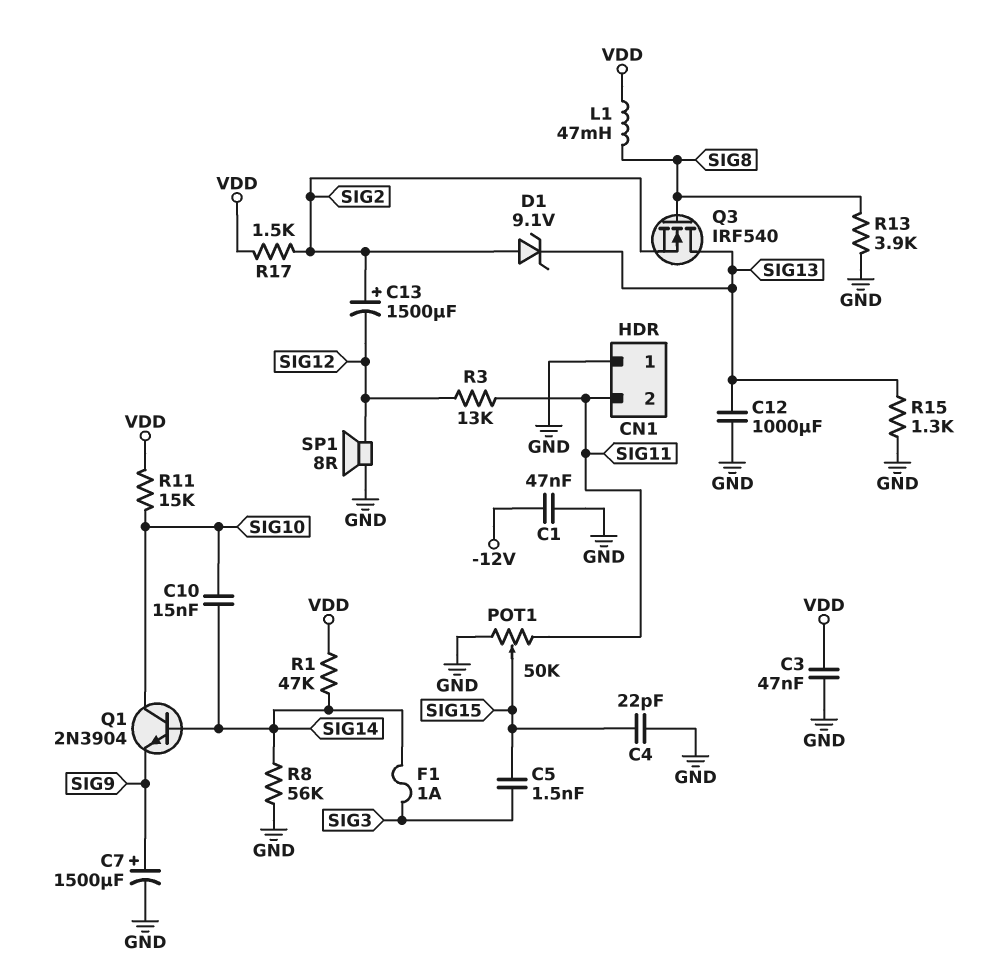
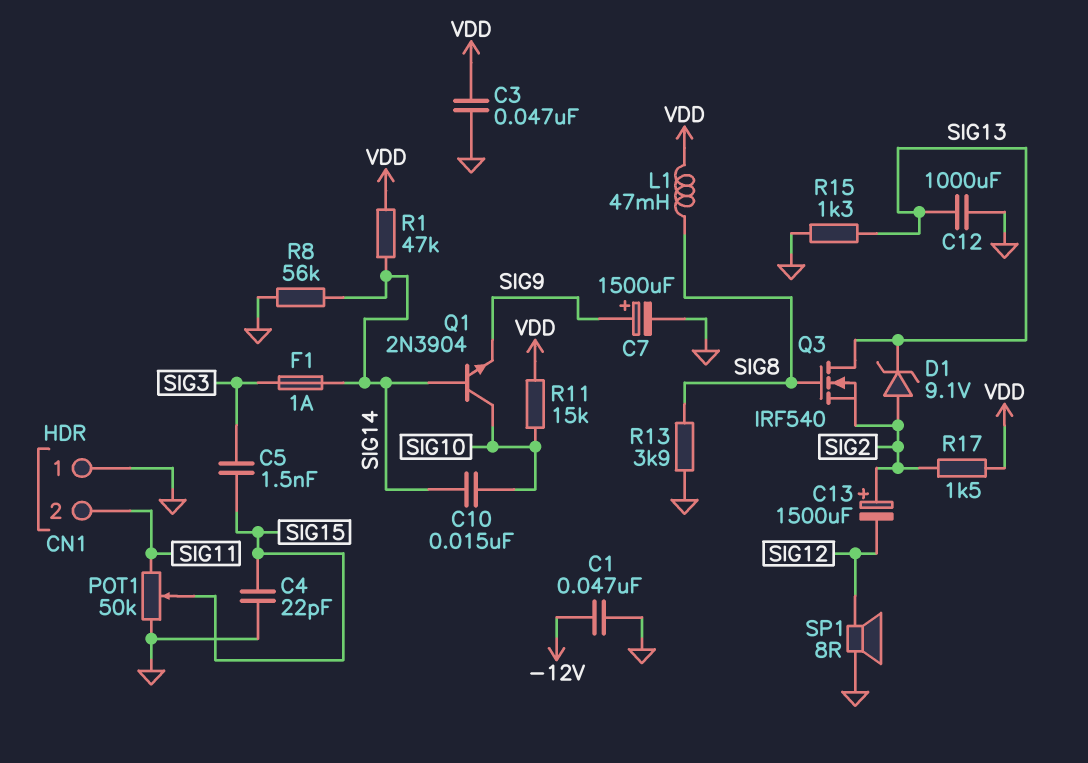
R3: 13k (SIG11, SIG12) -> none

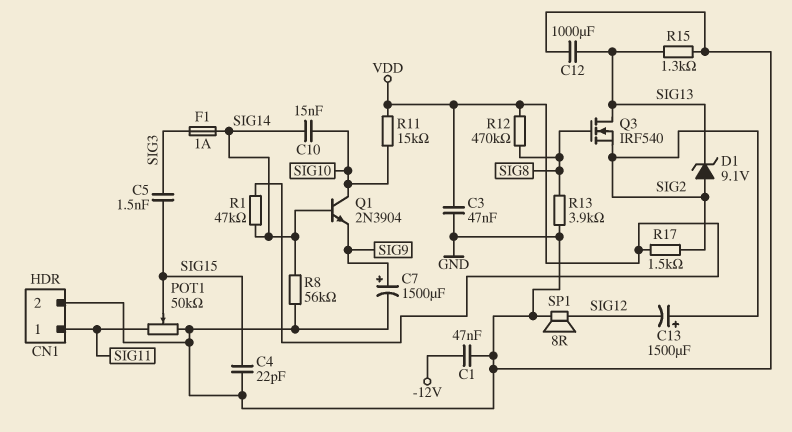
CN1 pin 1: GND -> SIG11
CN1 pin 2: SIG11 -> GND
L1: 47mH (SIG8, VDD) -> none
R12: none -> 470k (SIG8, VDD)

